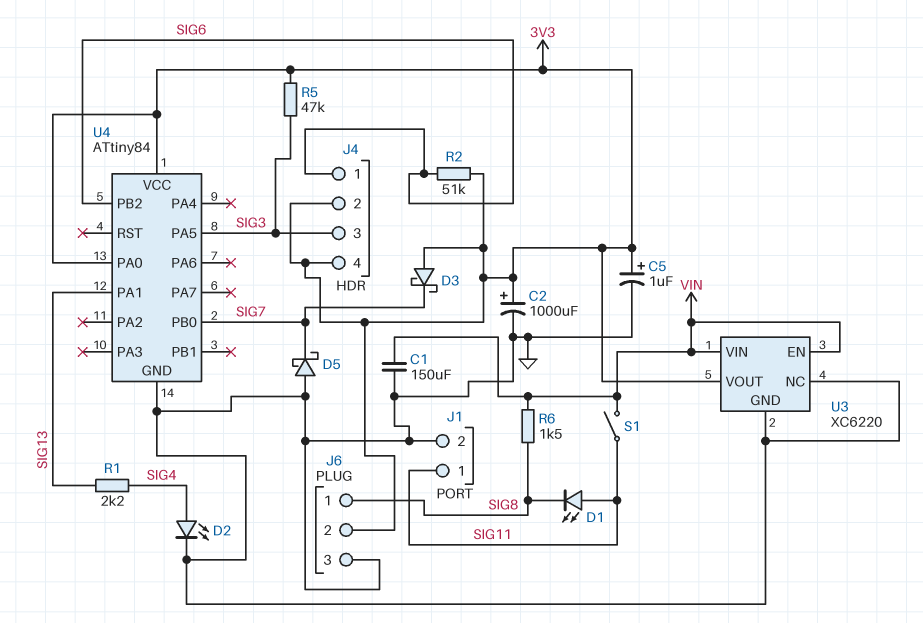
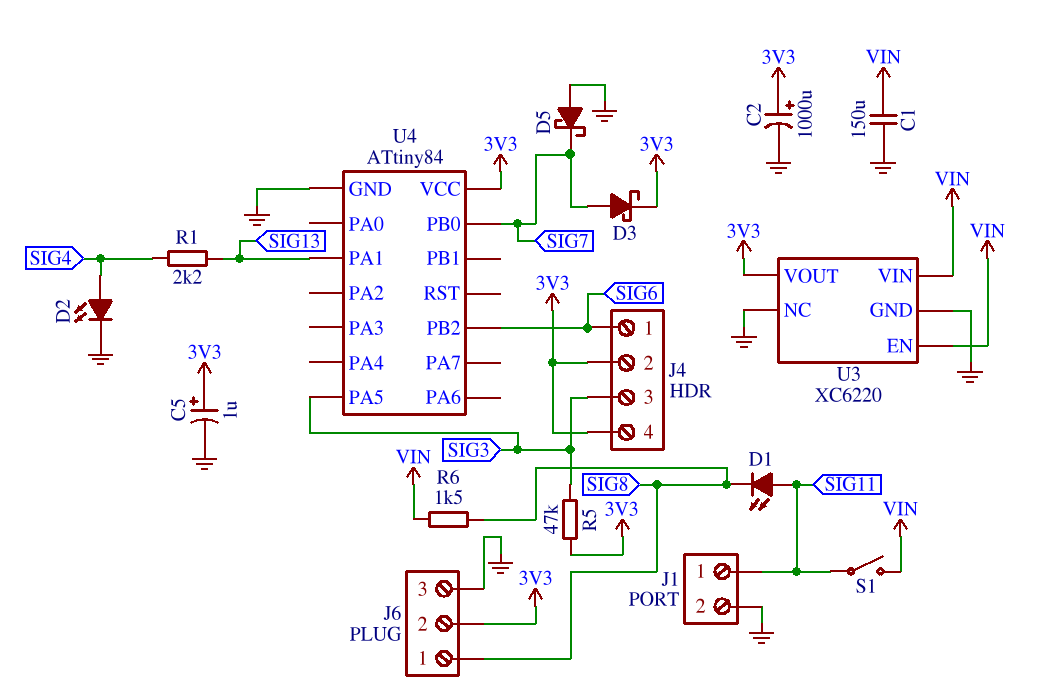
D3: schottky (A 3V3, K SIG7) -> schottky (A SIG7, K 3V3)
R2: 51k (3V3, SIG6) -> none
U4 pin PA0: 3V3 -> none

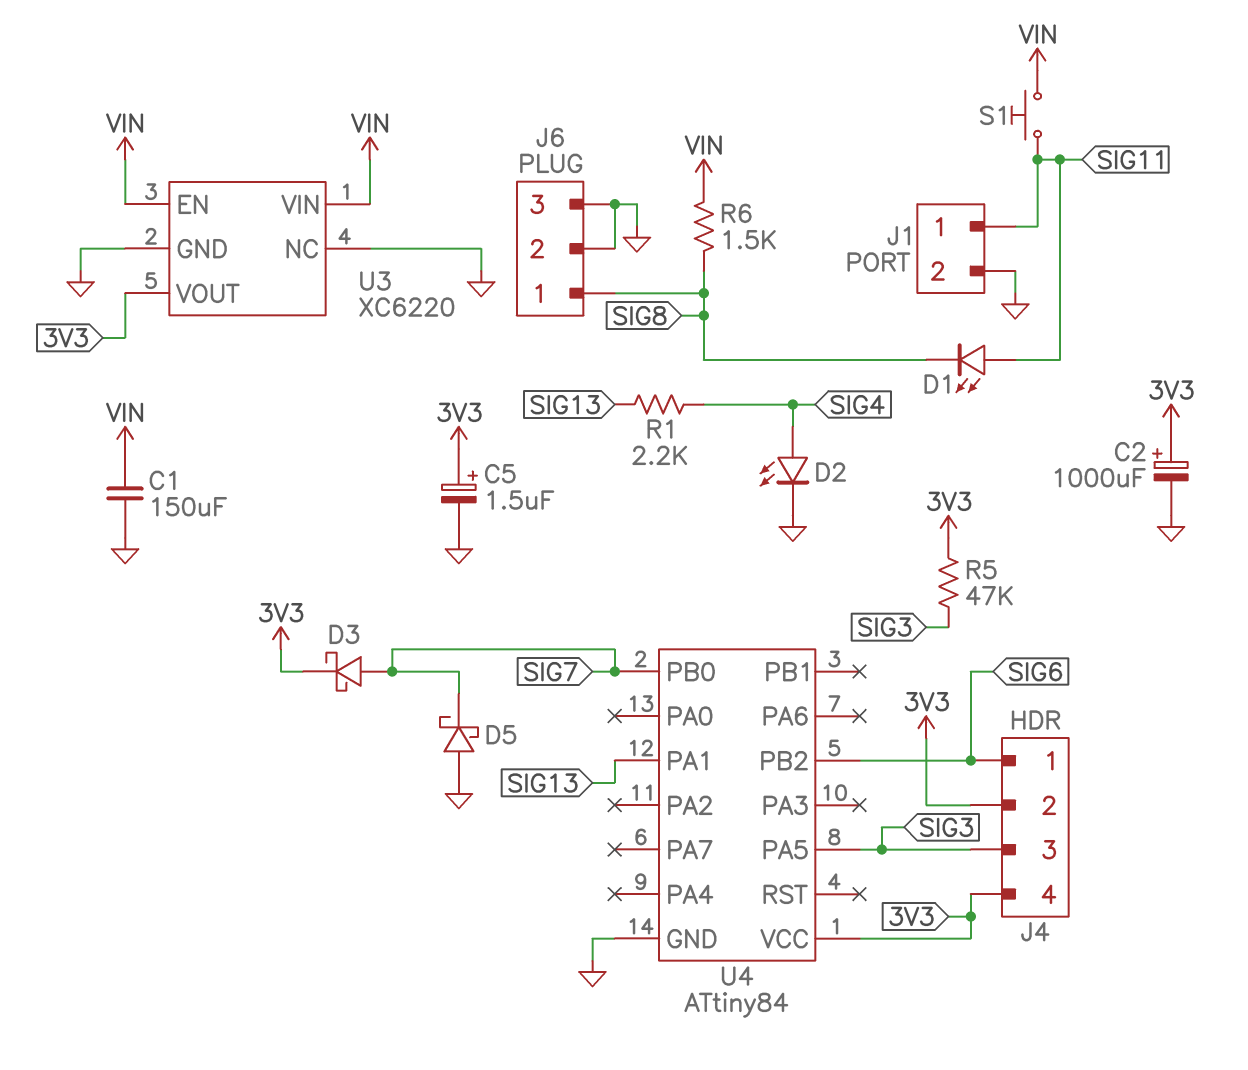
C5: 1uF (plus 3V3, minus GND) -> 1.5uF (plus 3V3, minus GND)
J6 pin 2: 3V3 -> GND
S1: switch (SIG11, VIN) -> button (SIG11, VIN)

